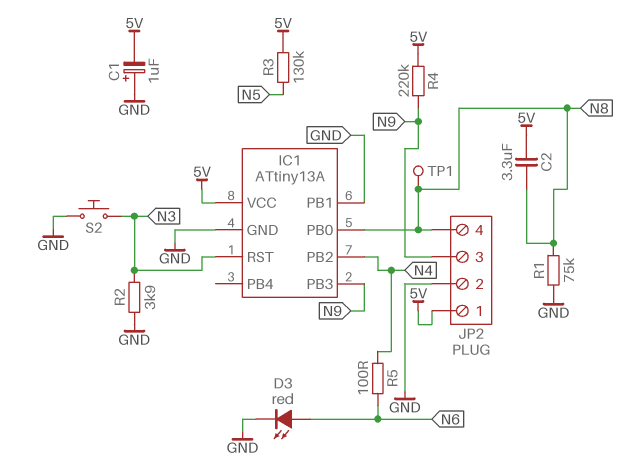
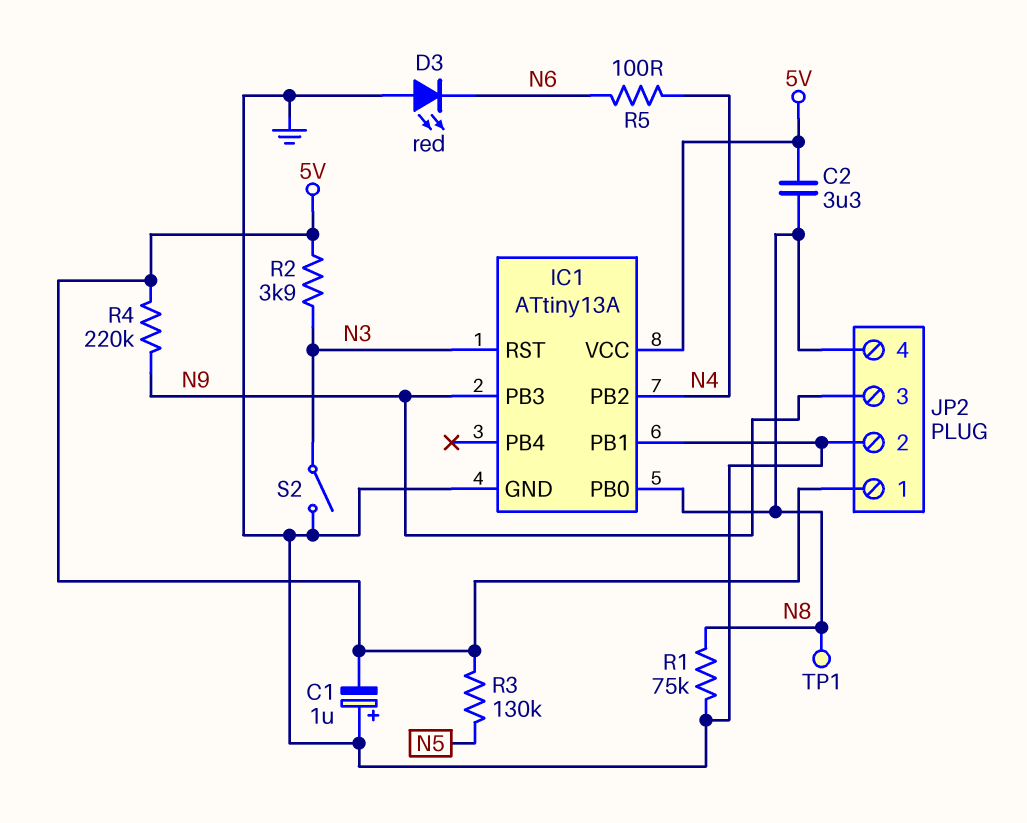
D3: LED red (A N6, K GND) -> LED red (A GND, K N6)
R2: 3.9k (GND, N3) -> 3.9k (5V, N3)
S2: button (GND, N3) -> switch (GND, N3)

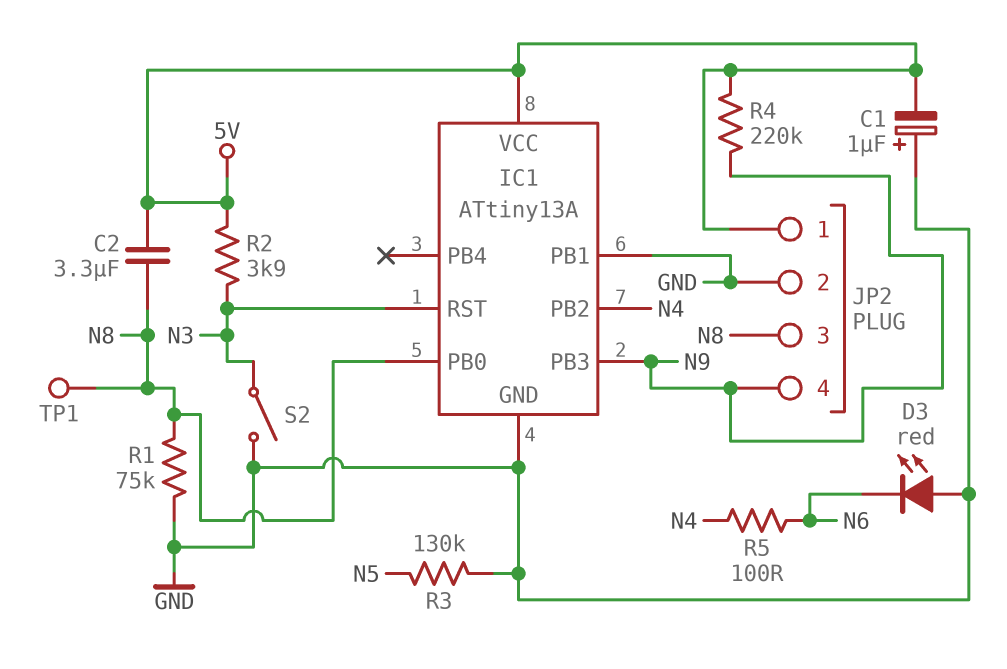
JP2 pin 3: N9 -> N8
JP2 pin 4: N8 -> N9
R3: 130k (5V, N5) -> 130k (GND, N5)

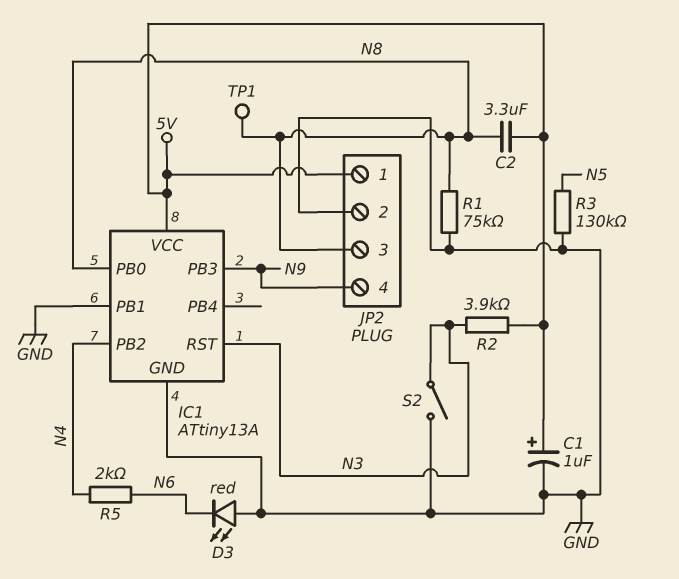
C1: 1uF (plus GND, minus 5V) -> 1uF (plus 5V, minus GND)
R4: 220k (5V, N9) -> none
R5: 100 (N4, N6) -> 2k (N4, N6)

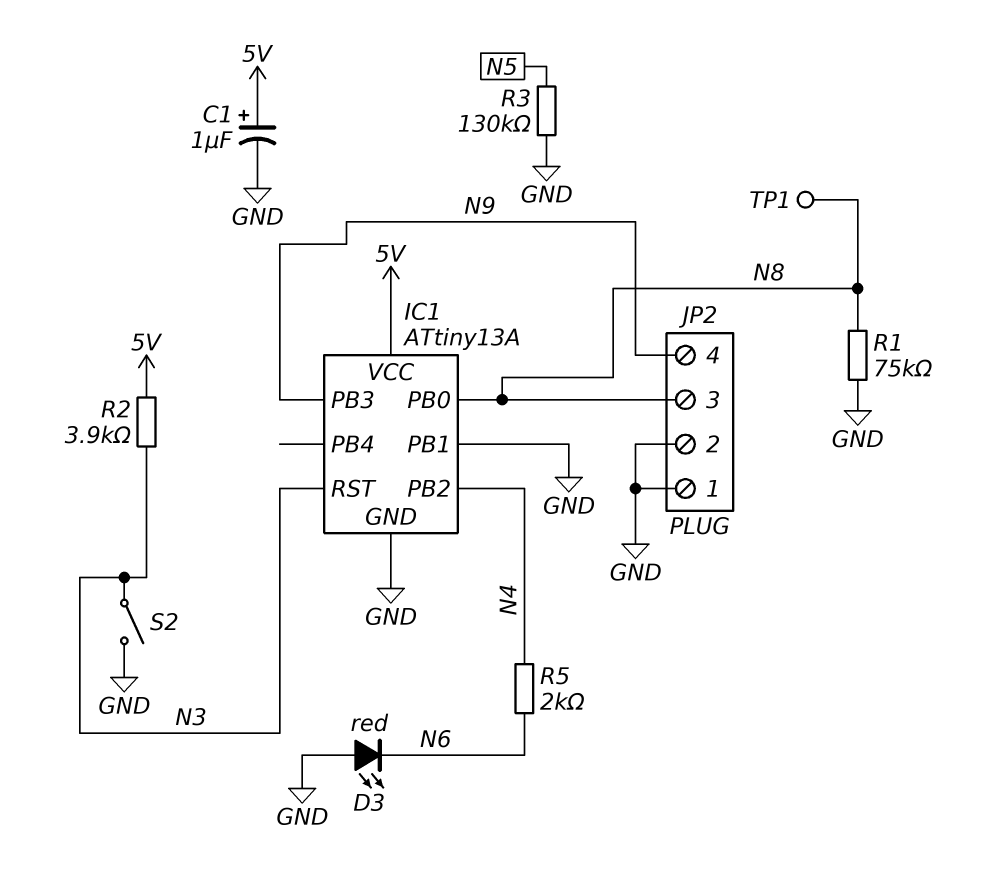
C2: 3.3uF (5V, N8) -> none
JP2 pin 1: 5V -> GND

